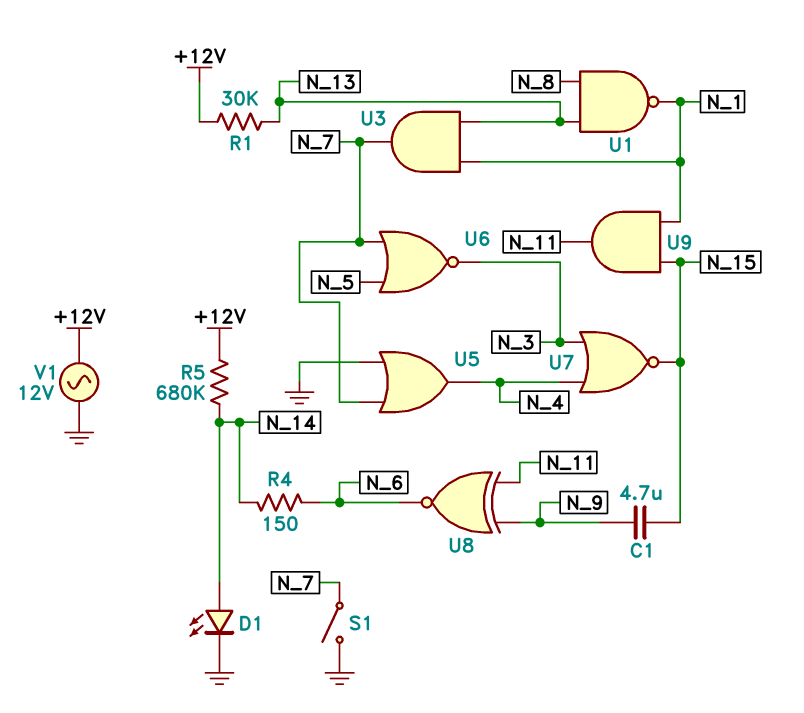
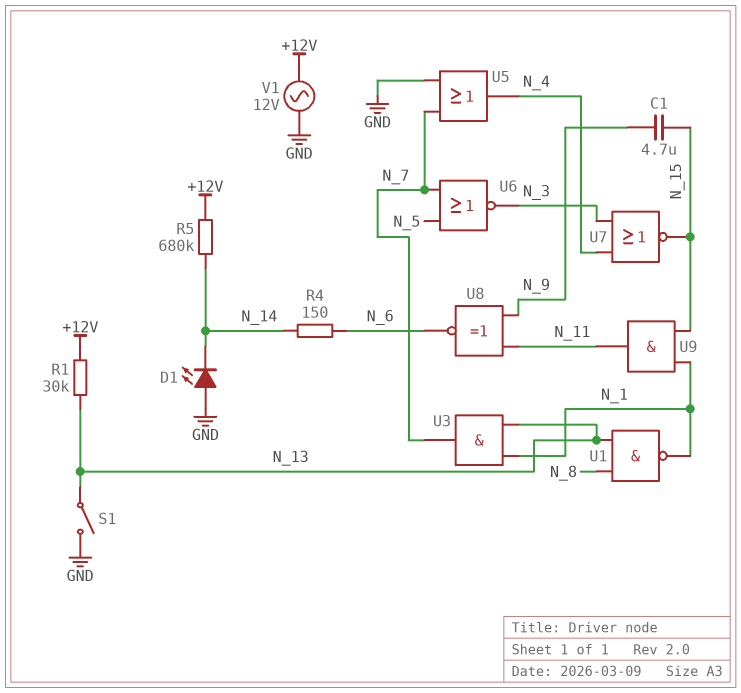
D1: LED (A N_14, K GND) -> LED (A GND, K N_14)
S1: switch (GND, N_7) -> switch (GND, N_13)

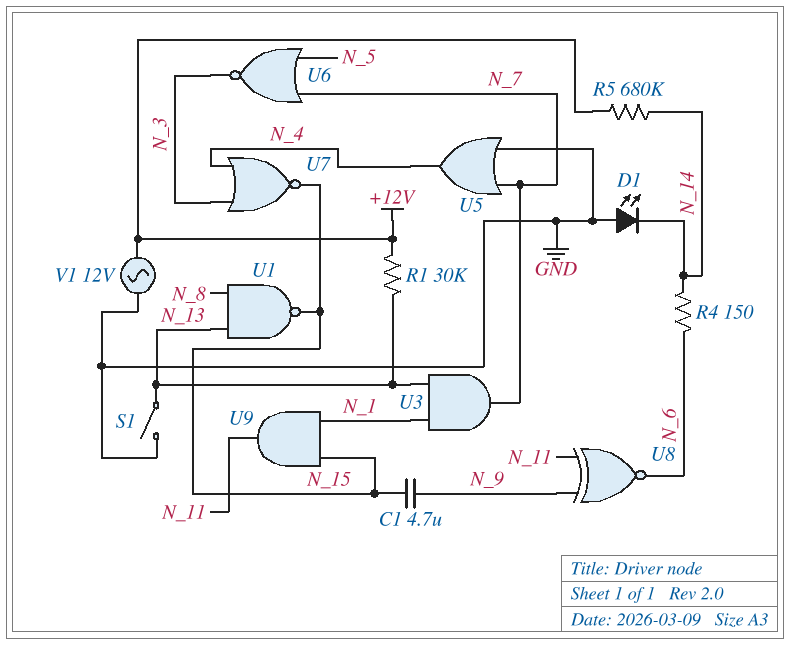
U1: NAND (in N_8, in N_13, out N_1) -> NAND (in N_8, in N_13, out N_15)

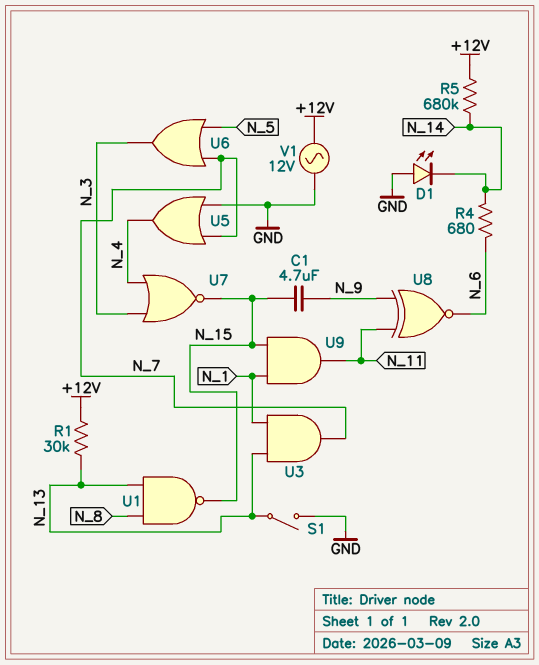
R4: 150 (N_6, N_14) -> 680 (N_6, N_14)
U6: NOR (in N_5, in N_7, out N_3) -> OR (in N_5, in N_7, out N_3)

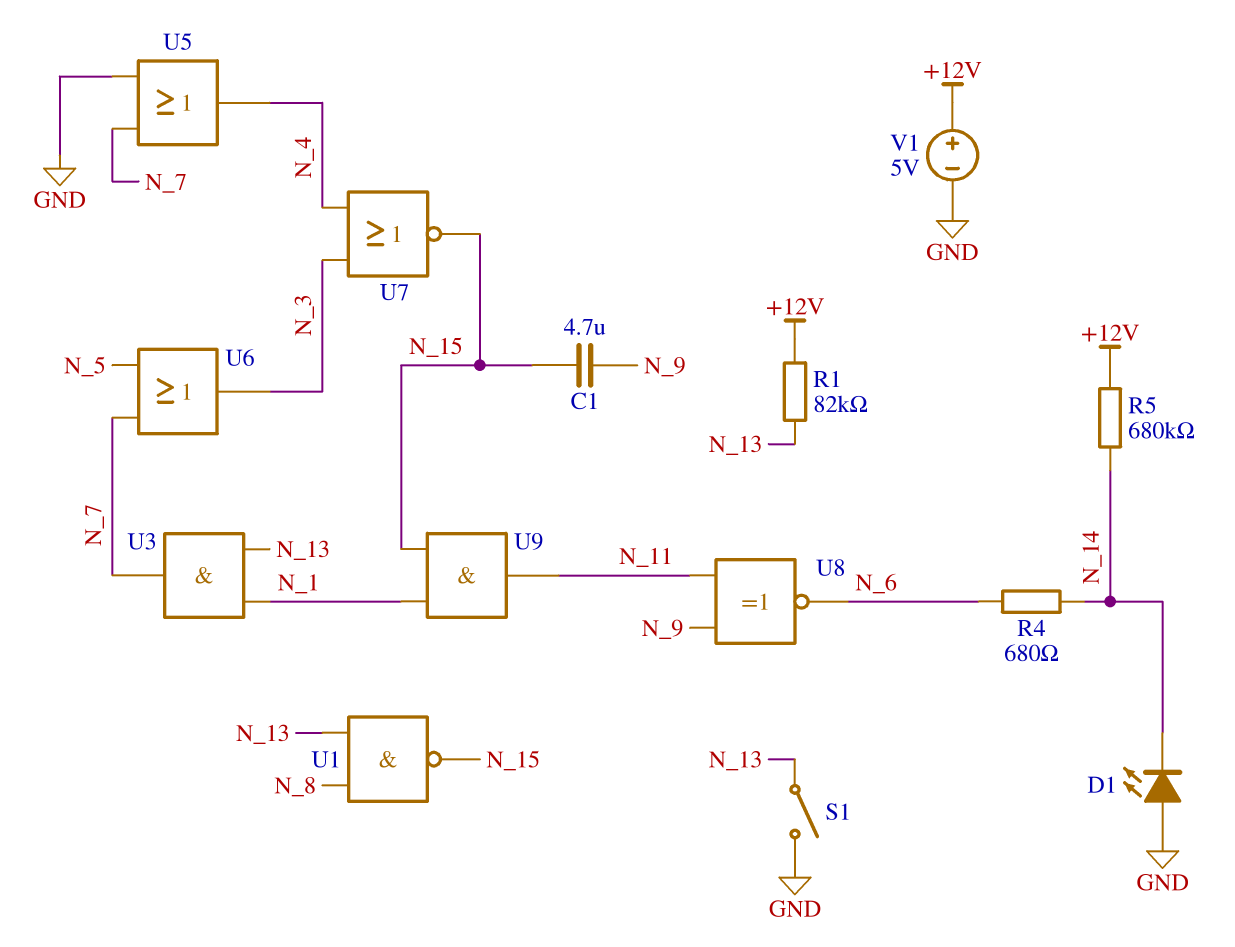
R1: 30k (+12V, N_13) -> 82k (+12V, N_13)
V1: AC 12V (+12V, GND) -> 5V (plus +12V, minus GND)

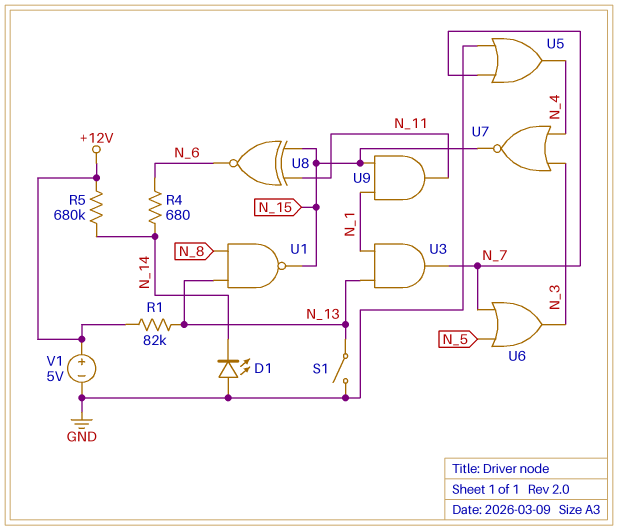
C1: 4.7uF (N_9, N_15) -> none
U8: XNOR (in N_9, in N_11, out N_6) -> XNOR (in N_11, in N_15, out N_6)

